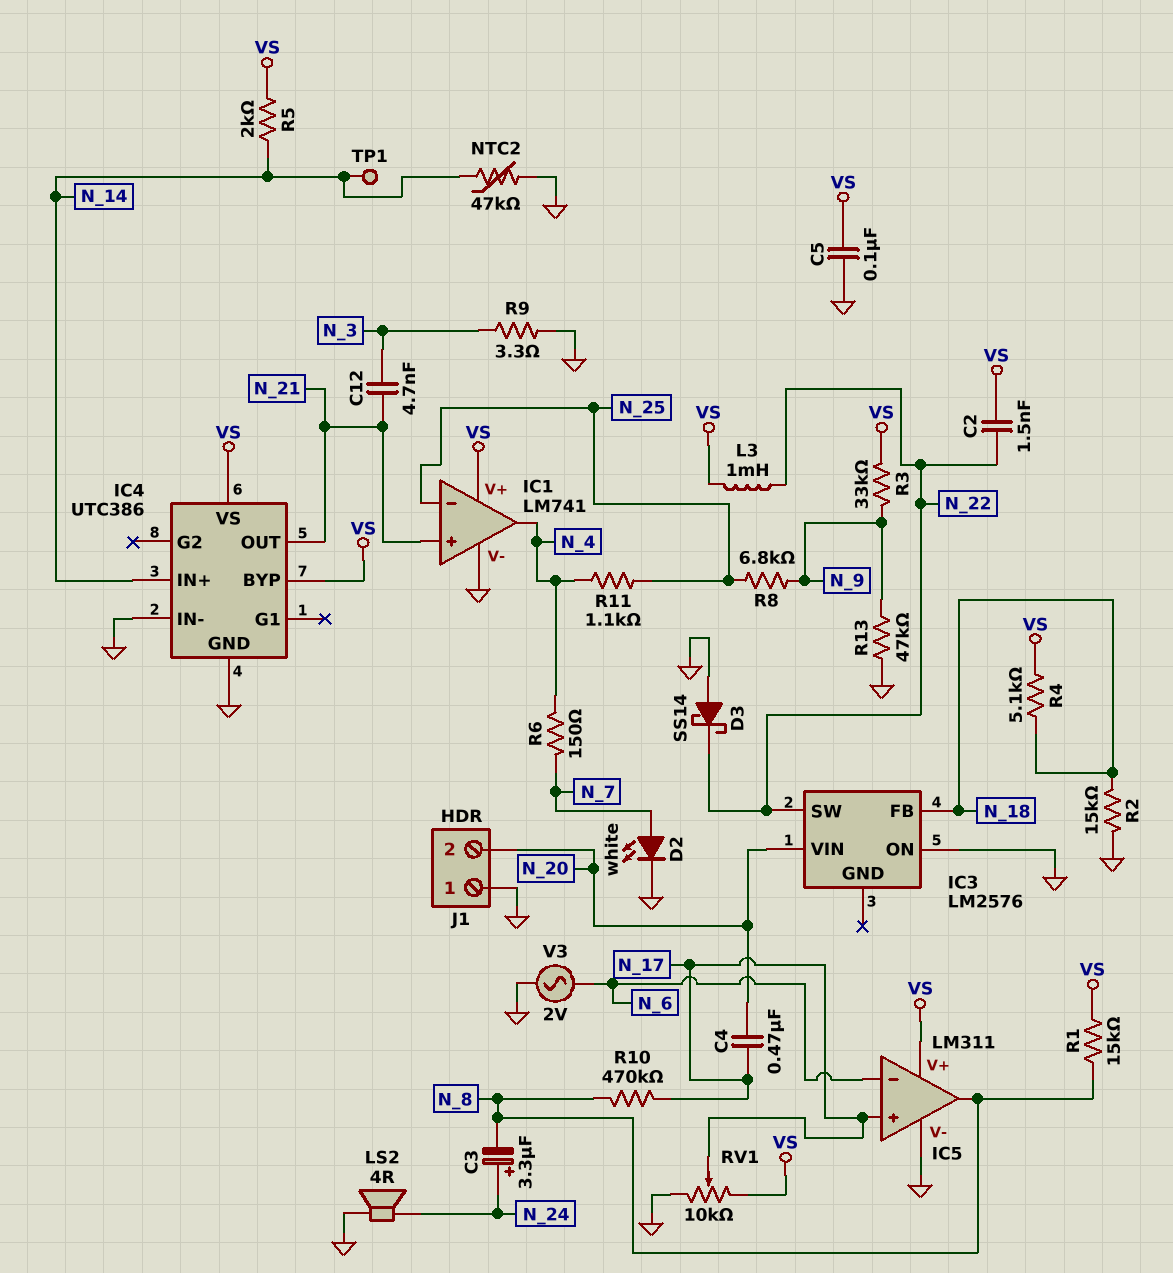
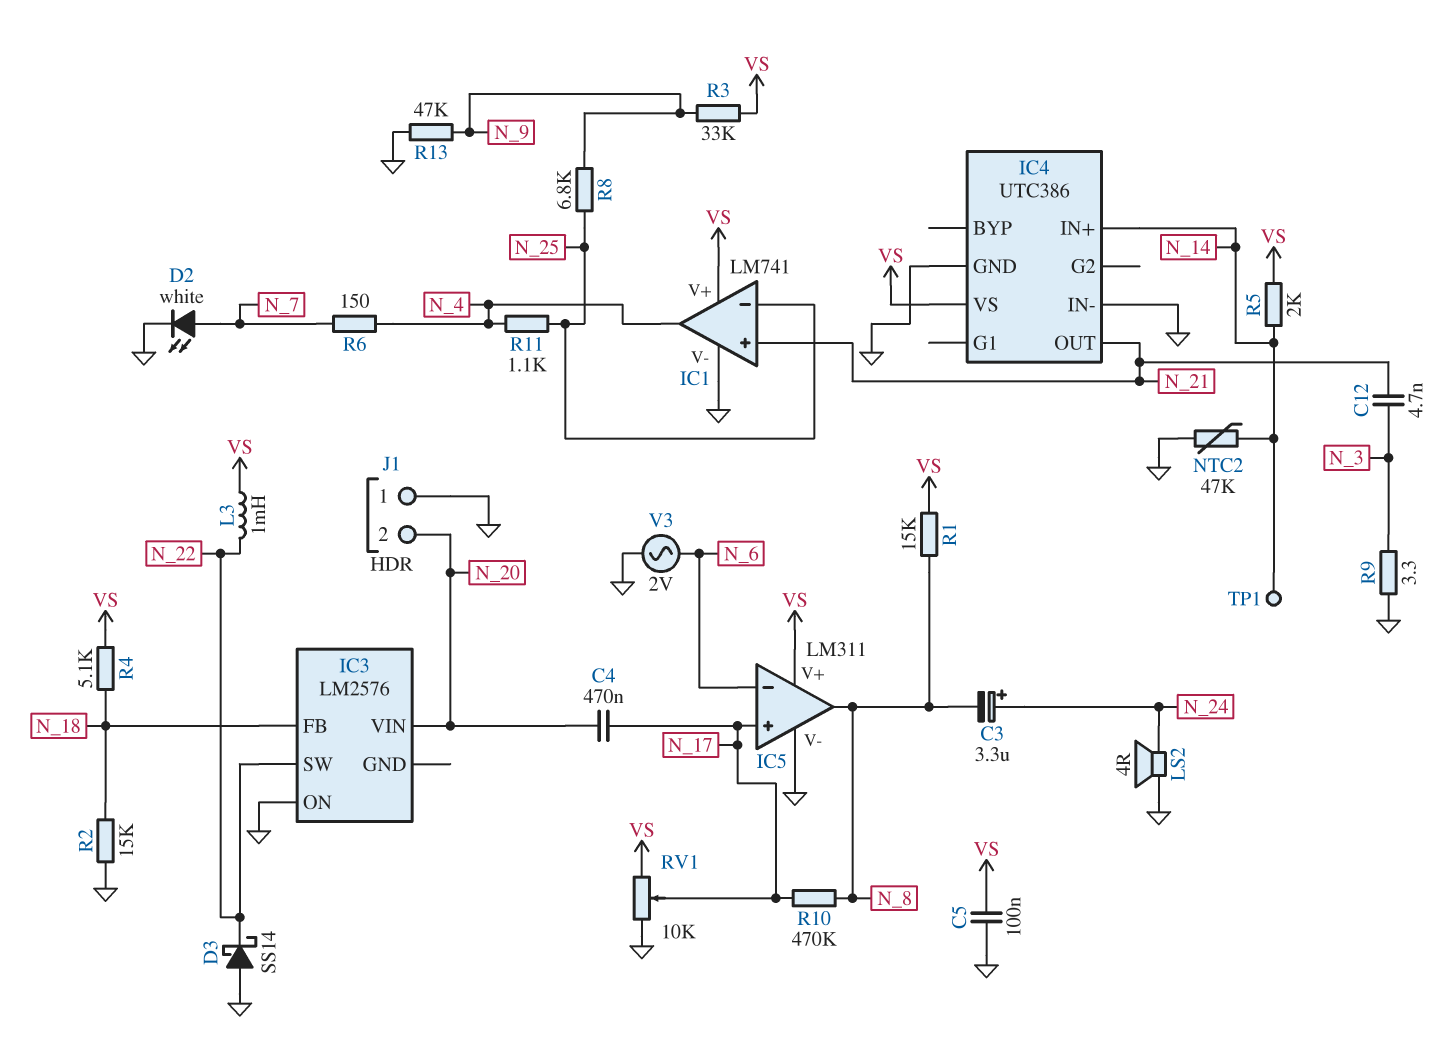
C2: 1.5nF (N_22, VS) -> none
IC4 pin BYP: VS -> none

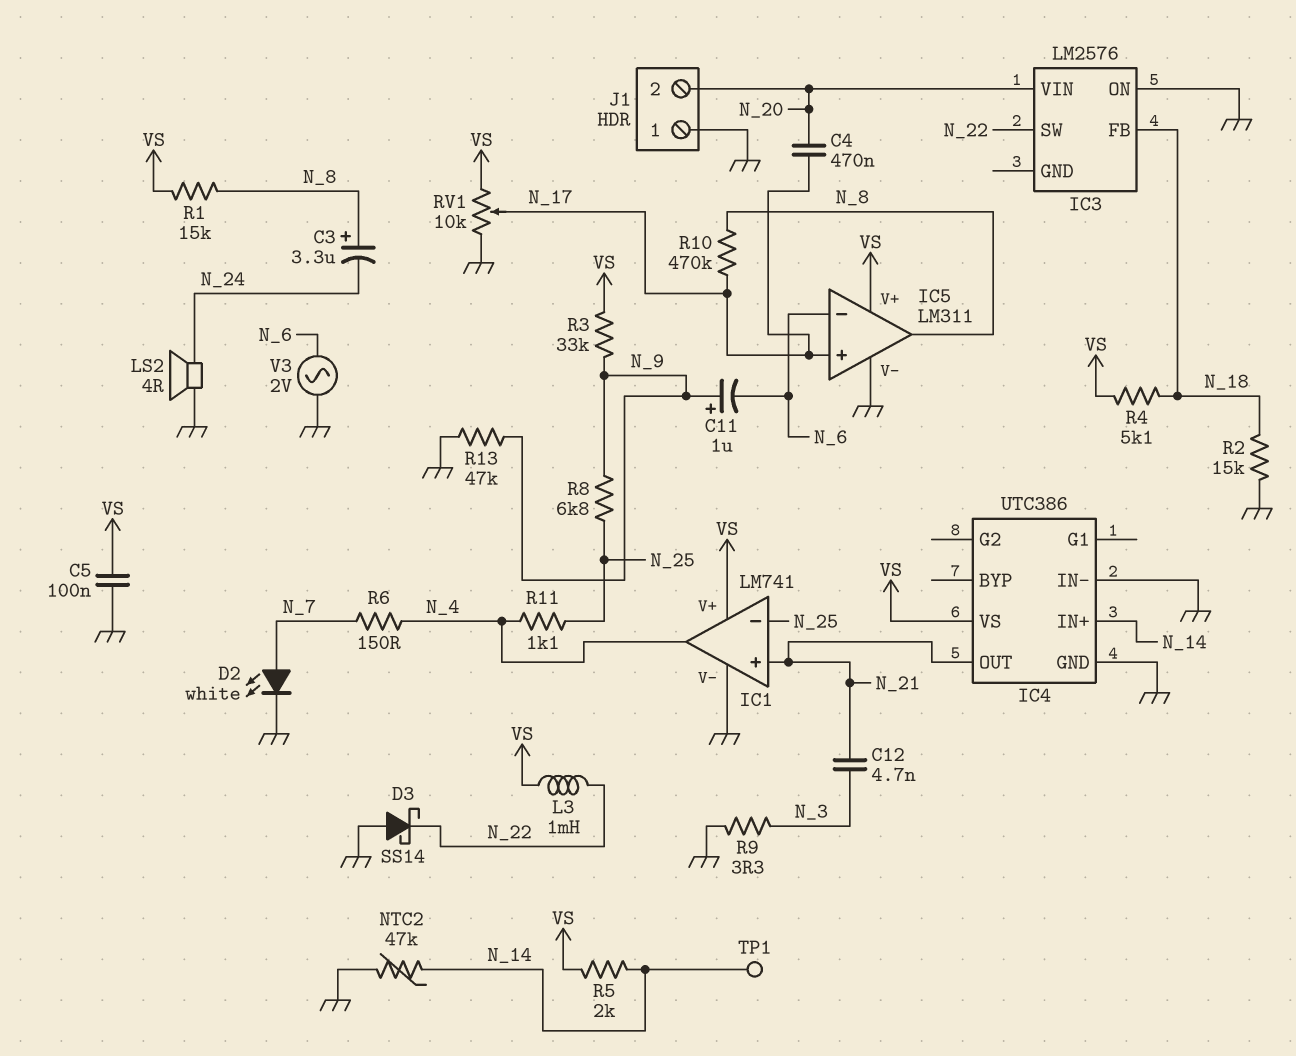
C3: 3.3uF (plus N_24, minus N_8) -> 3.3uF (plus N_8, minus N_24)
C11: none -> 1uF (plus N_9, minus N_6)

